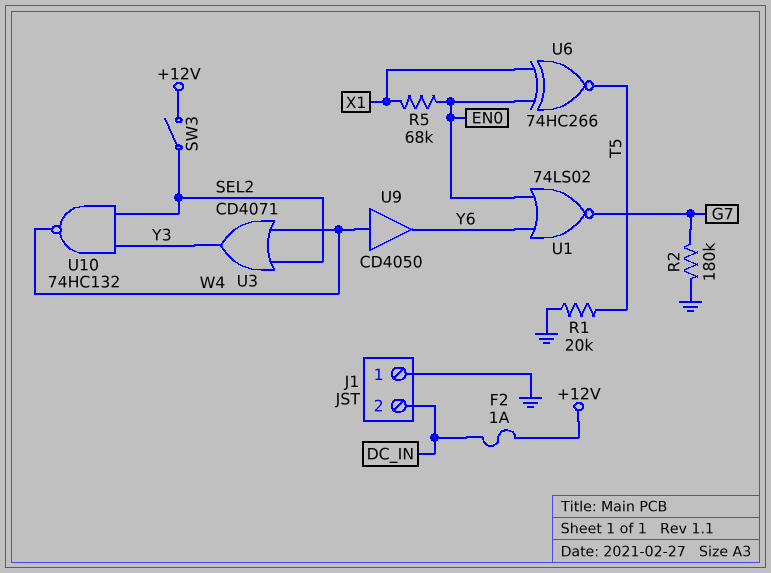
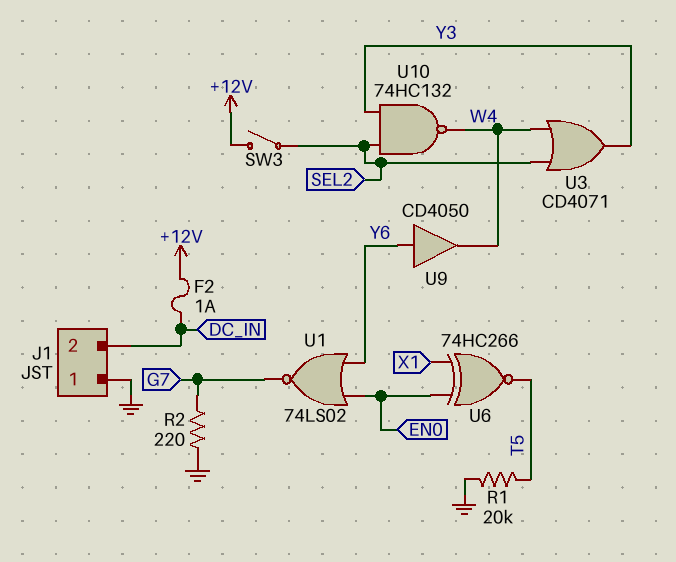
R2: 180k (G7, GND) -> 220 (G7, GND)
R5: 68k (EN0, X1) -> none
U9: buffer CD4050 (in W4, out Y6) -> buffer CD4050 (in Y6, out W4)

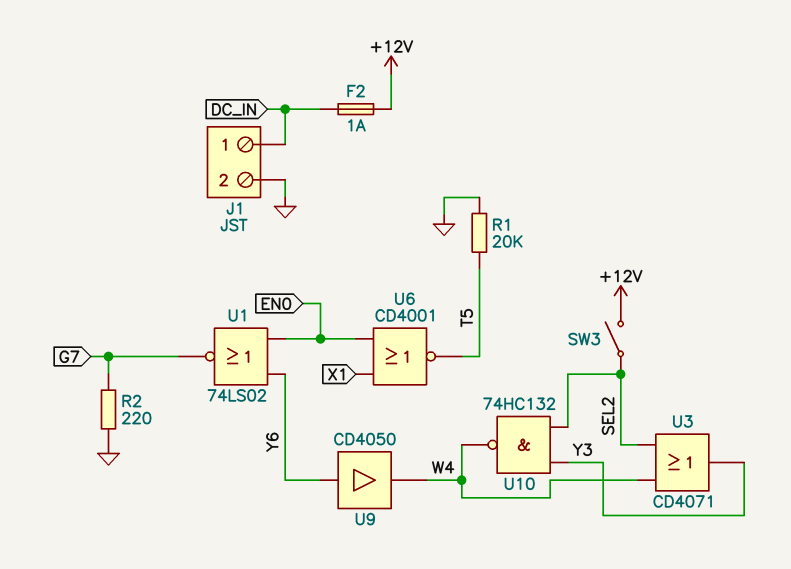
J1 pin 1: GND -> DC_IN
J1 pin 2: DC_IN -> GND
U6: XNOR 74HC266 (in EN0, in X1, out T5) -> NOR CD4001 (in EN0, in X1, out T5)

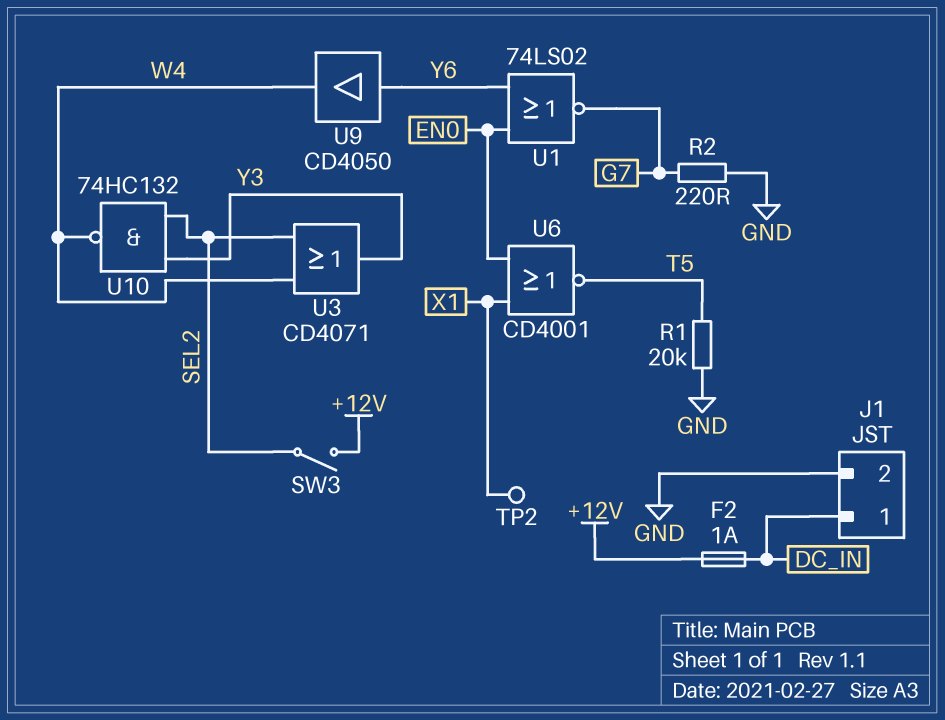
TP2: none -> test point (X1)

